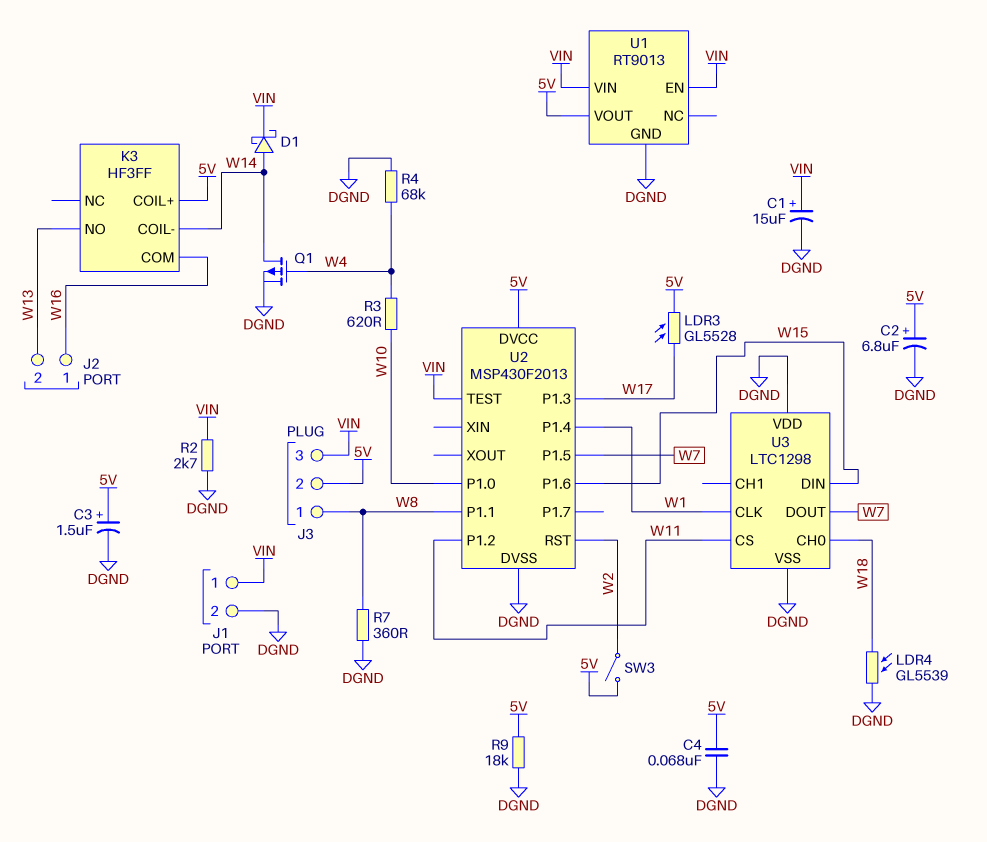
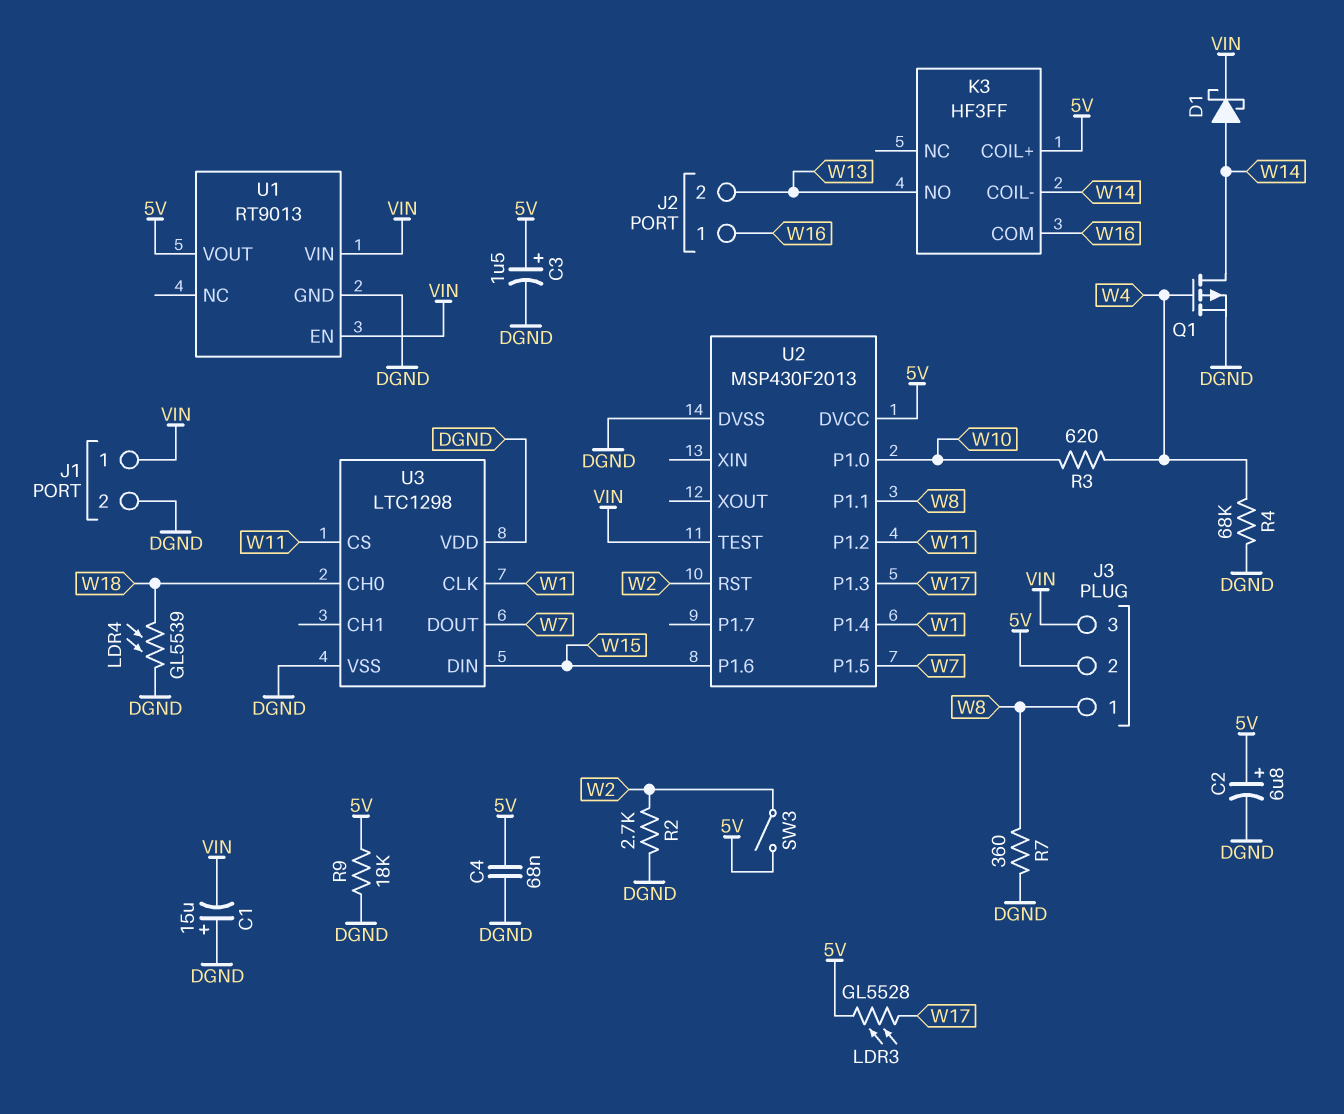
C1: 15uF (plus VIN, minus DGND) -> 15uF (plus DGND, minus VIN)
R2: 2.7k (DGND, VIN) -> 2.7k (DGND, W2)

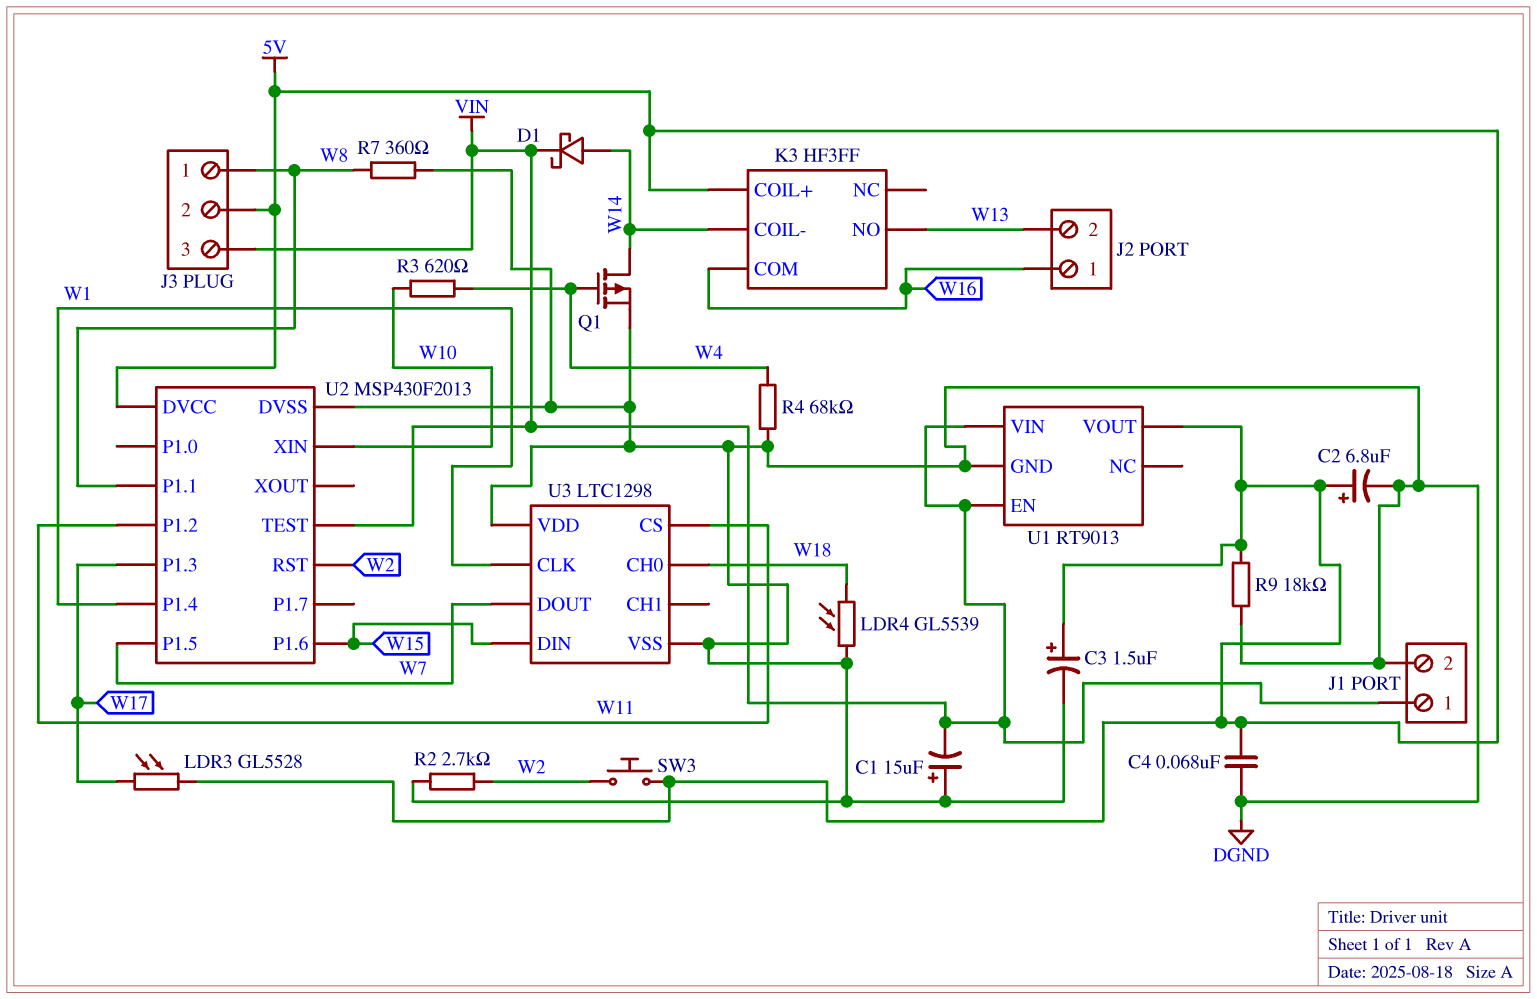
SW3: switch (5V, W2) -> button (5V, W2)
U2 pin P1.0: W10 -> none
U2 pin XIN: none -> W10

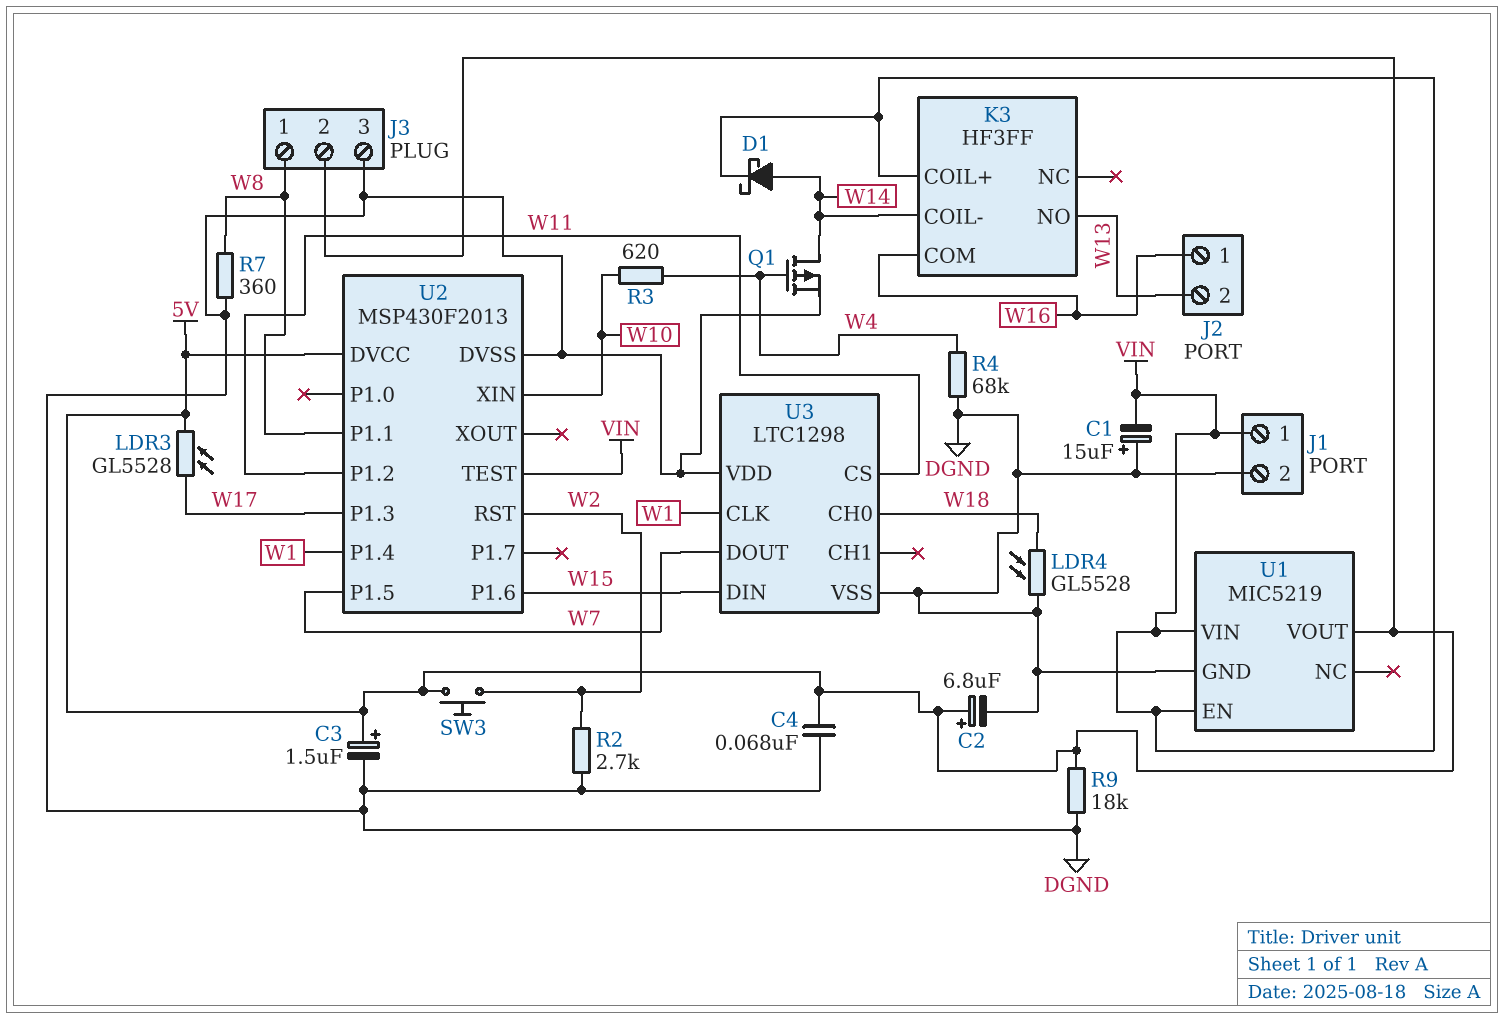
J3 pin 3: VIN -> DGND
K3 pin COIL+: 5V -> VIN
LDR4: GL5539 (DGND, W18) -> GL5528 (DGND, W18)
U1: RT9013 -> MIC5219

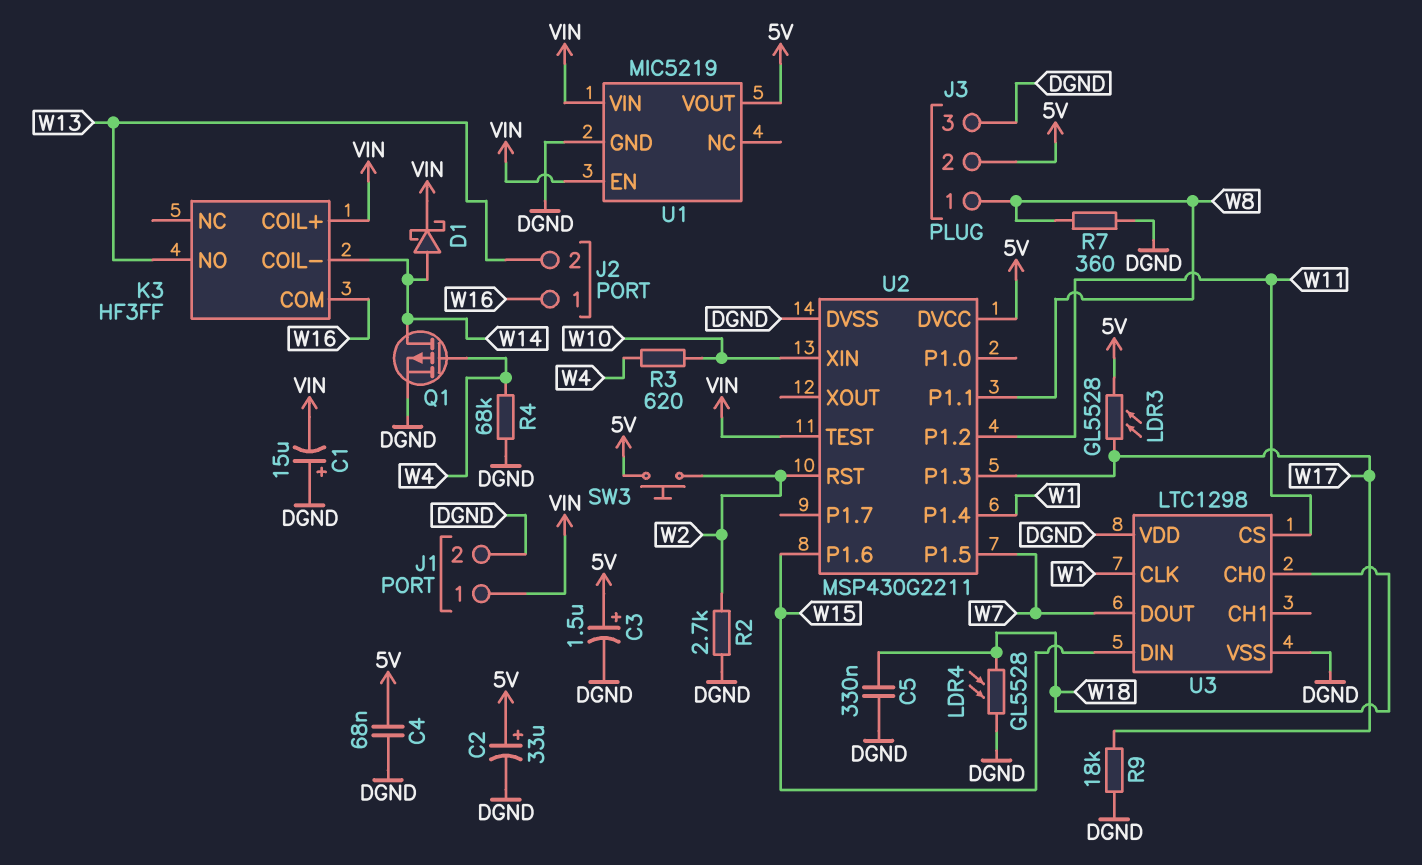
C2: 6.8uF (plus 5V, minus DGND) -> 33uF (plus 5V, minus DGND)
C5: none -> 330nF (DGND, W18)
R9: 18k (5V, DGND) -> 18k (DGND, W17)
U2: MSP430F2013 -> MSP430G2211

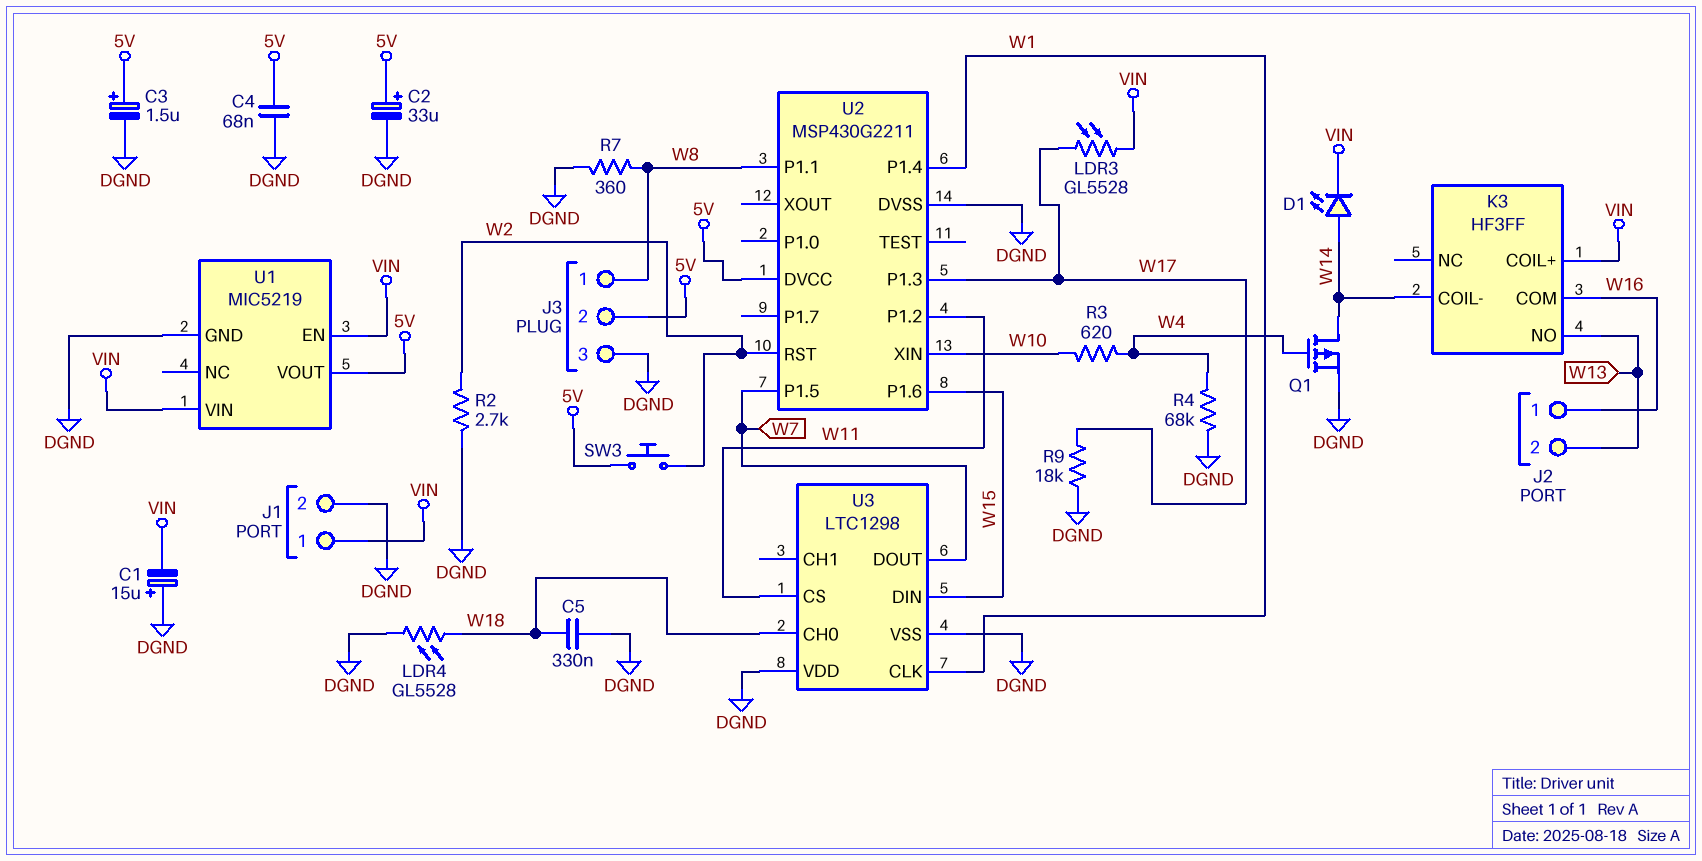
D1: schottky (A W14, K VIN) -> LED (A W14, K VIN)
LDR3: GL5528 (5V, W17) -> GL5528 (VIN, W17)
U2 pin TEST: VIN -> none

